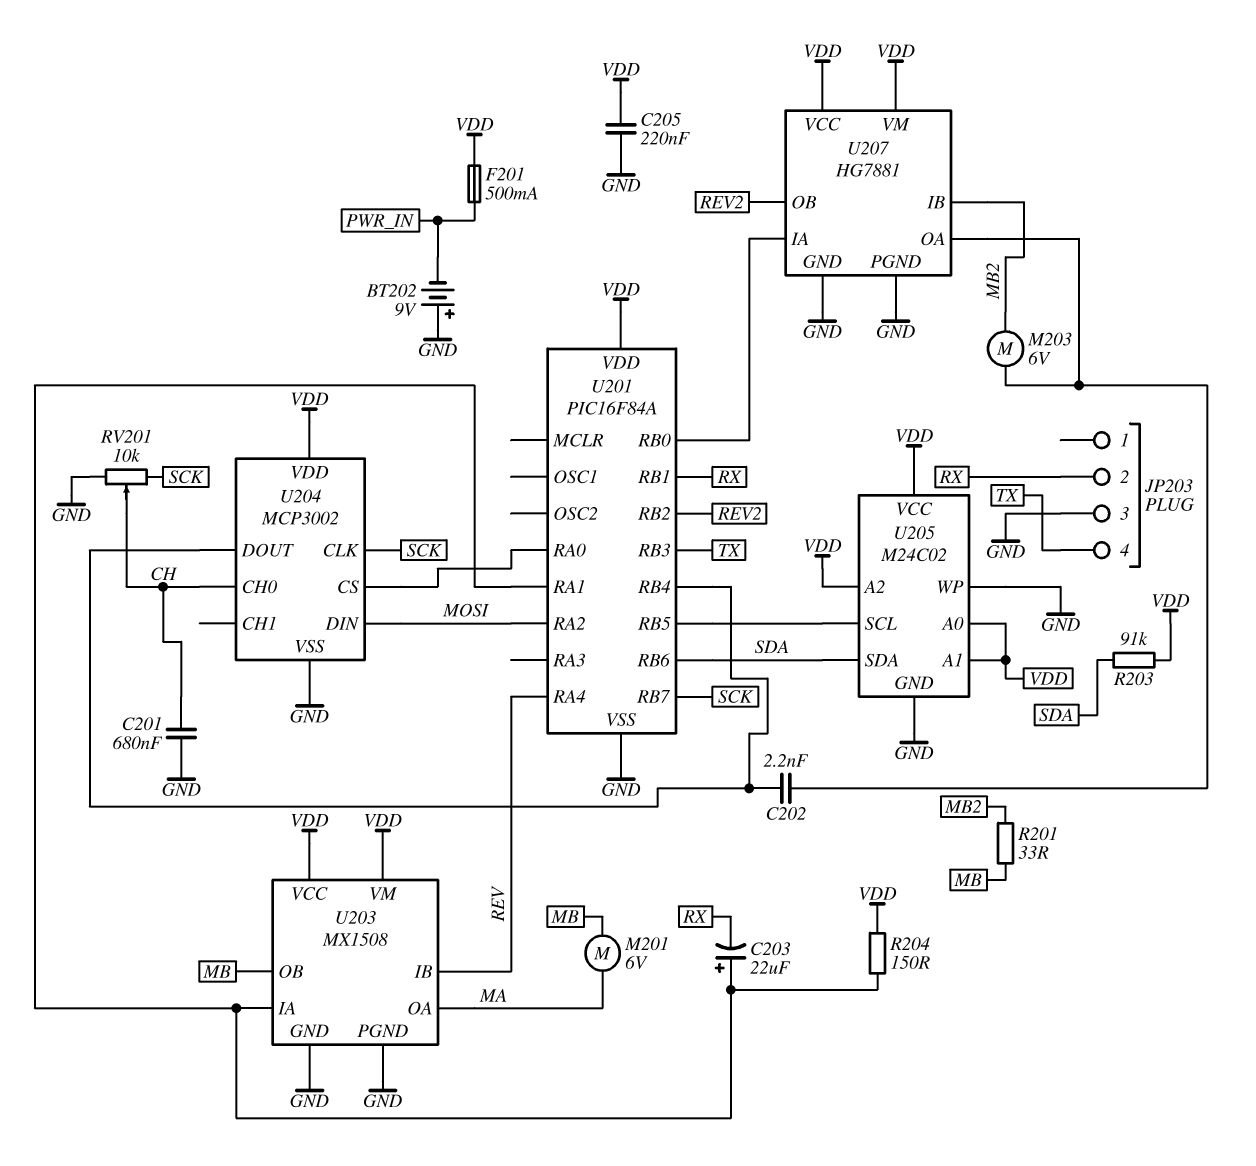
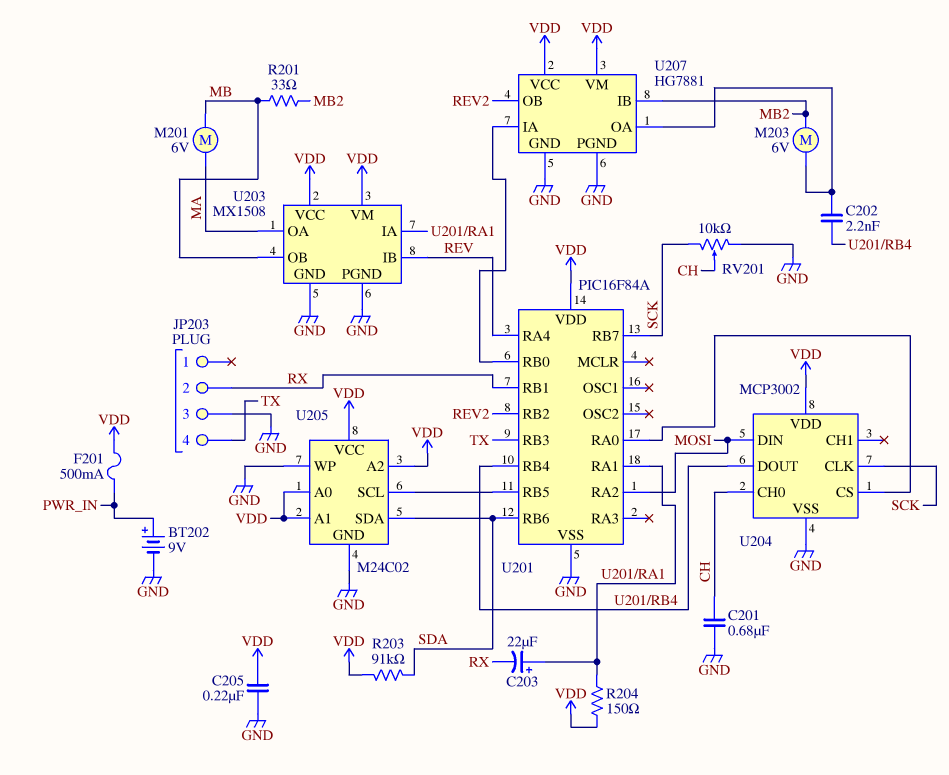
BT202: 9V (plus GND, minus PWR_IN) -> 9V (plus PWR_IN, minus GND)

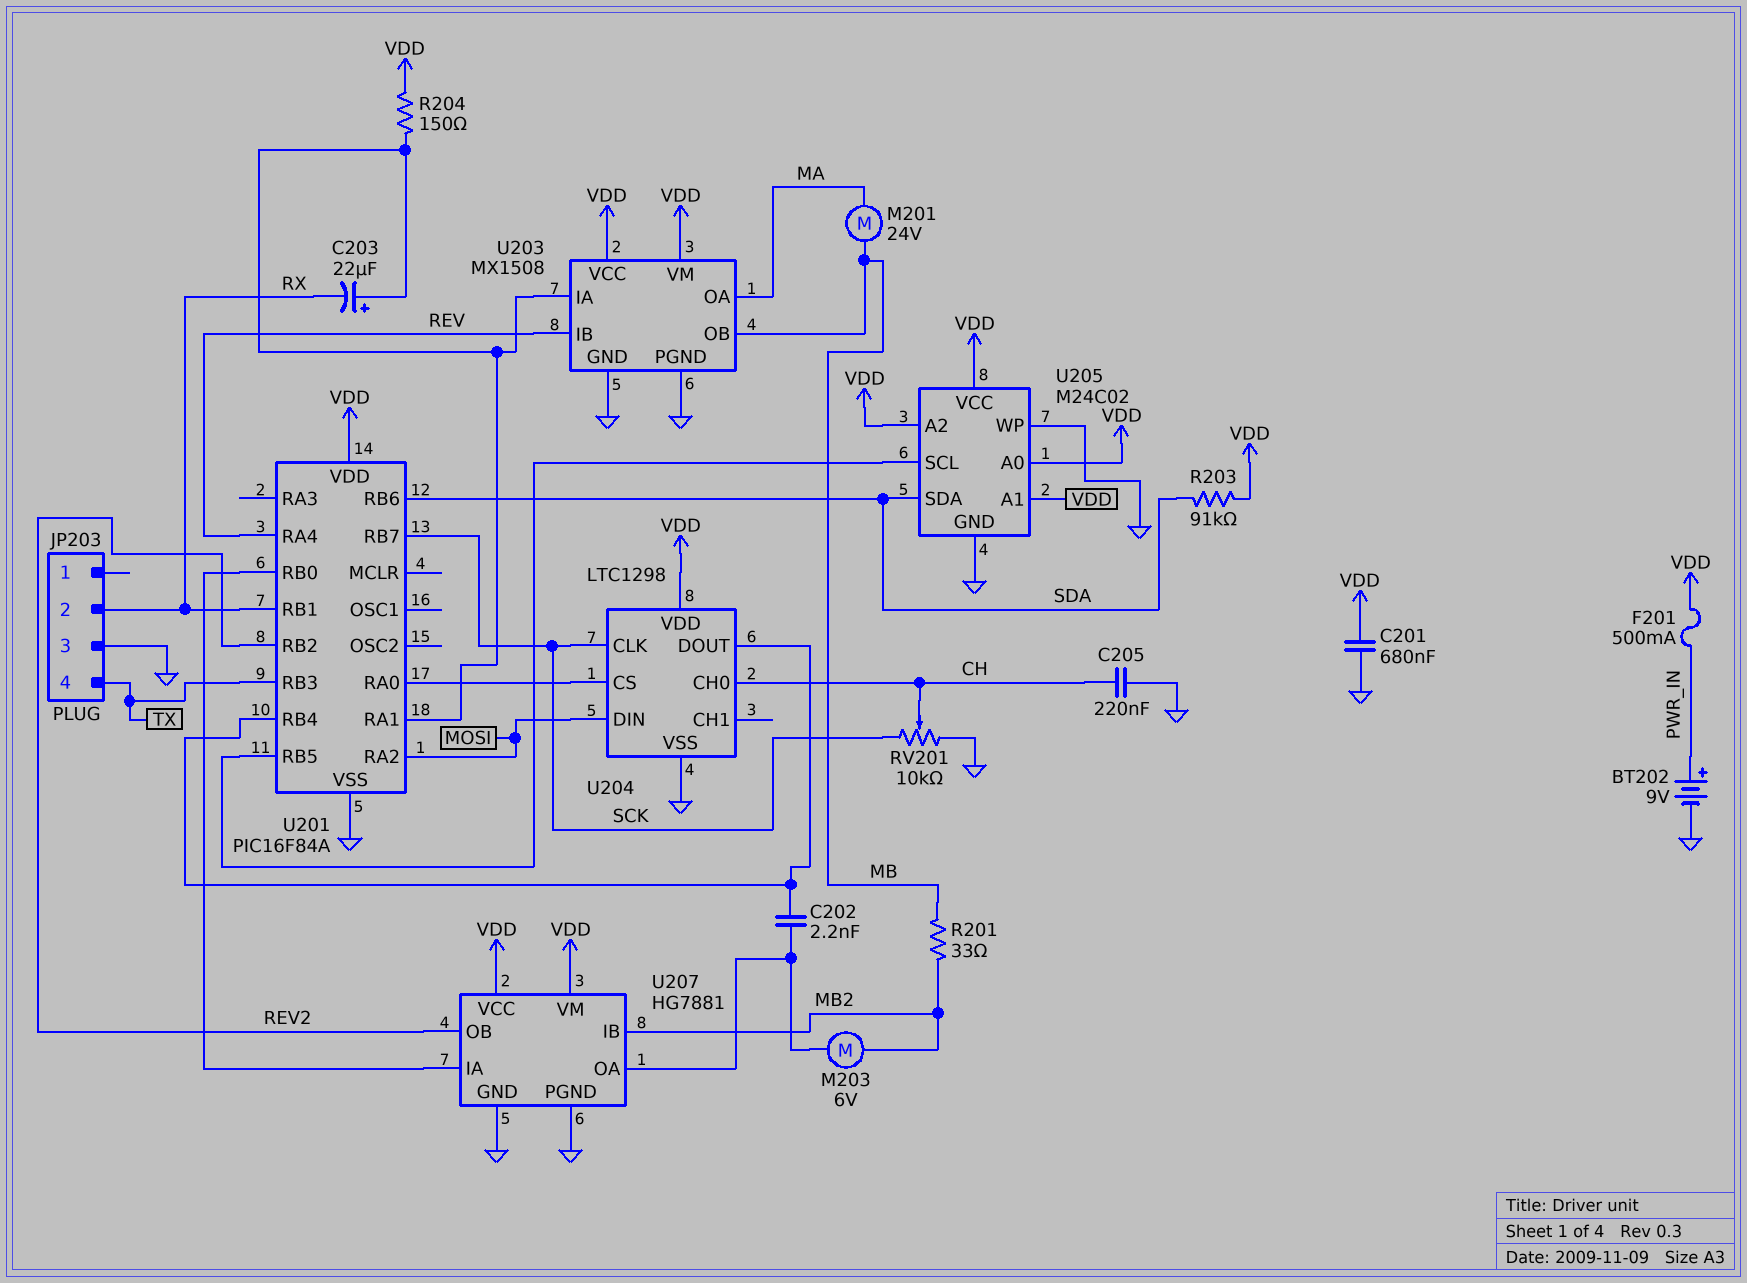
C201: 680nF (CH, GND) -> 680nF (GND, VDD)
C205: 220nF (GND, VDD) -> 220nF (CH, GND)
M201: motor 6V (MA, MB) -> motor 24V (MA, MB)
U204: MCP3002 -> LTC1298

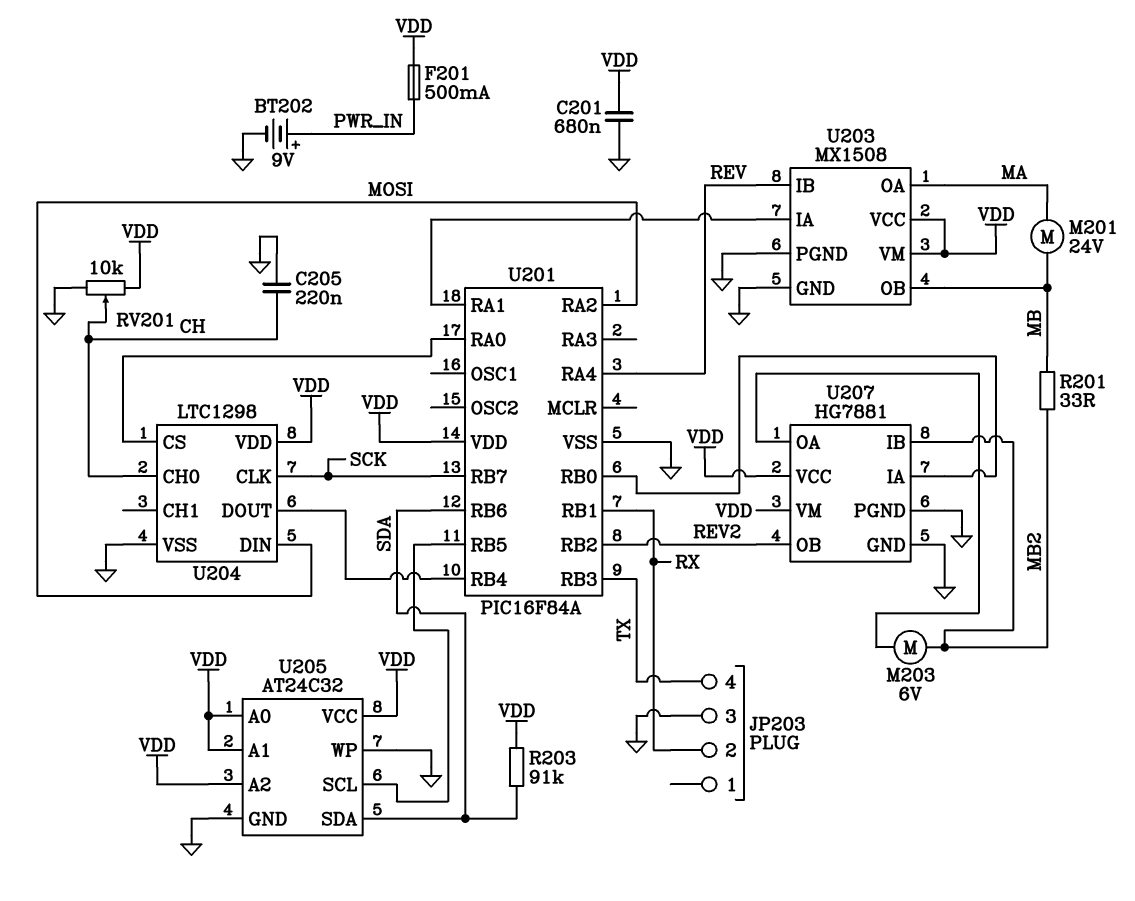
C202: 2.2nF (U201/RB4, U207/OA) -> none
C203: 22uF (plus U201/RA1, minus RX) -> none
R204: 150 (U201/RA1, VDD) -> none
RV201: 10k (GND, SCK, wiper CH) -> 10k (GND, VDD, wiper CH)
U205: M24C02 -> AT24C32

